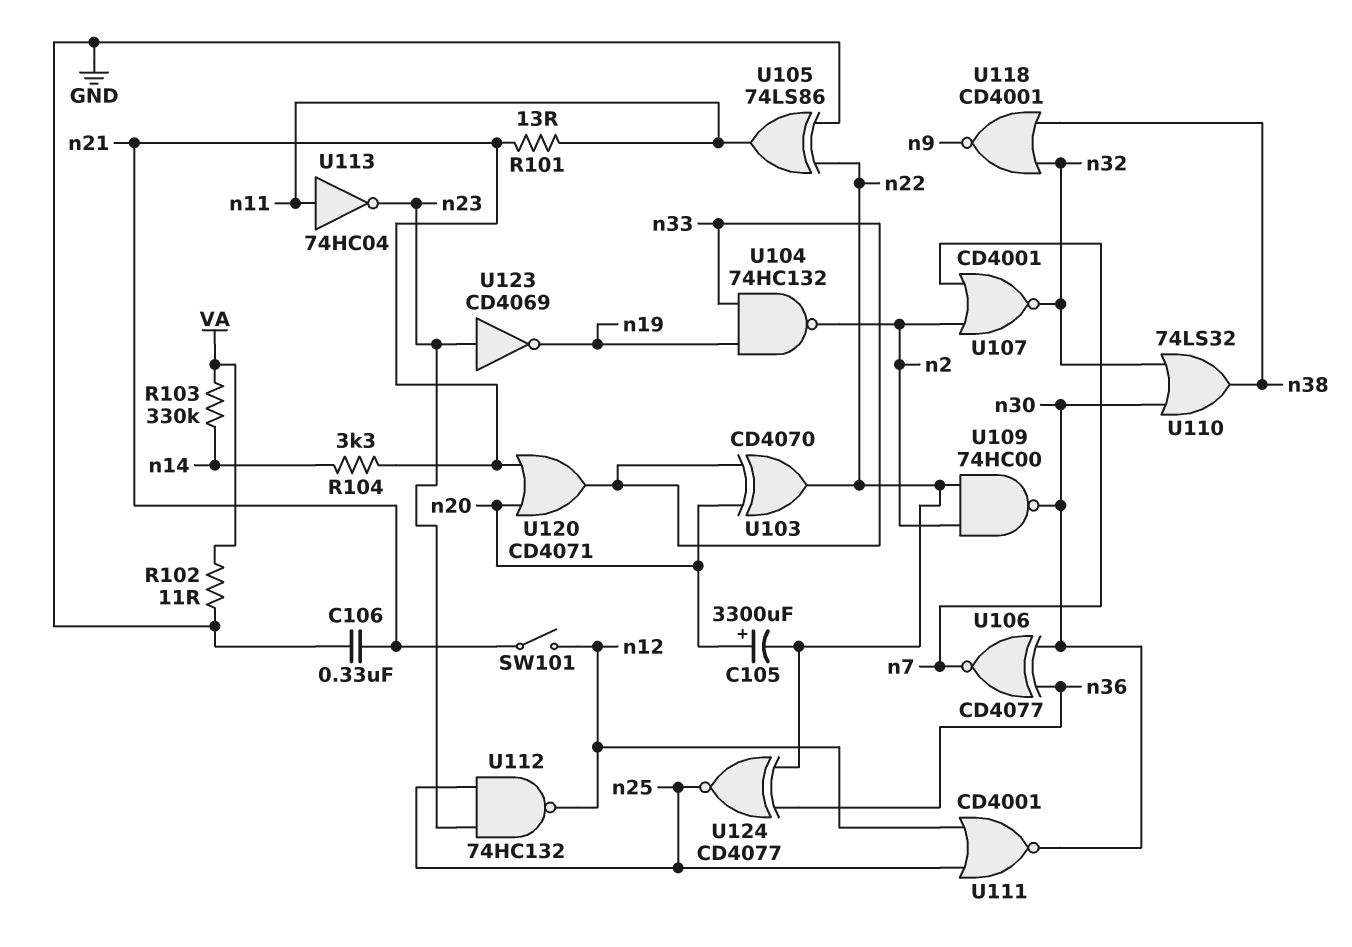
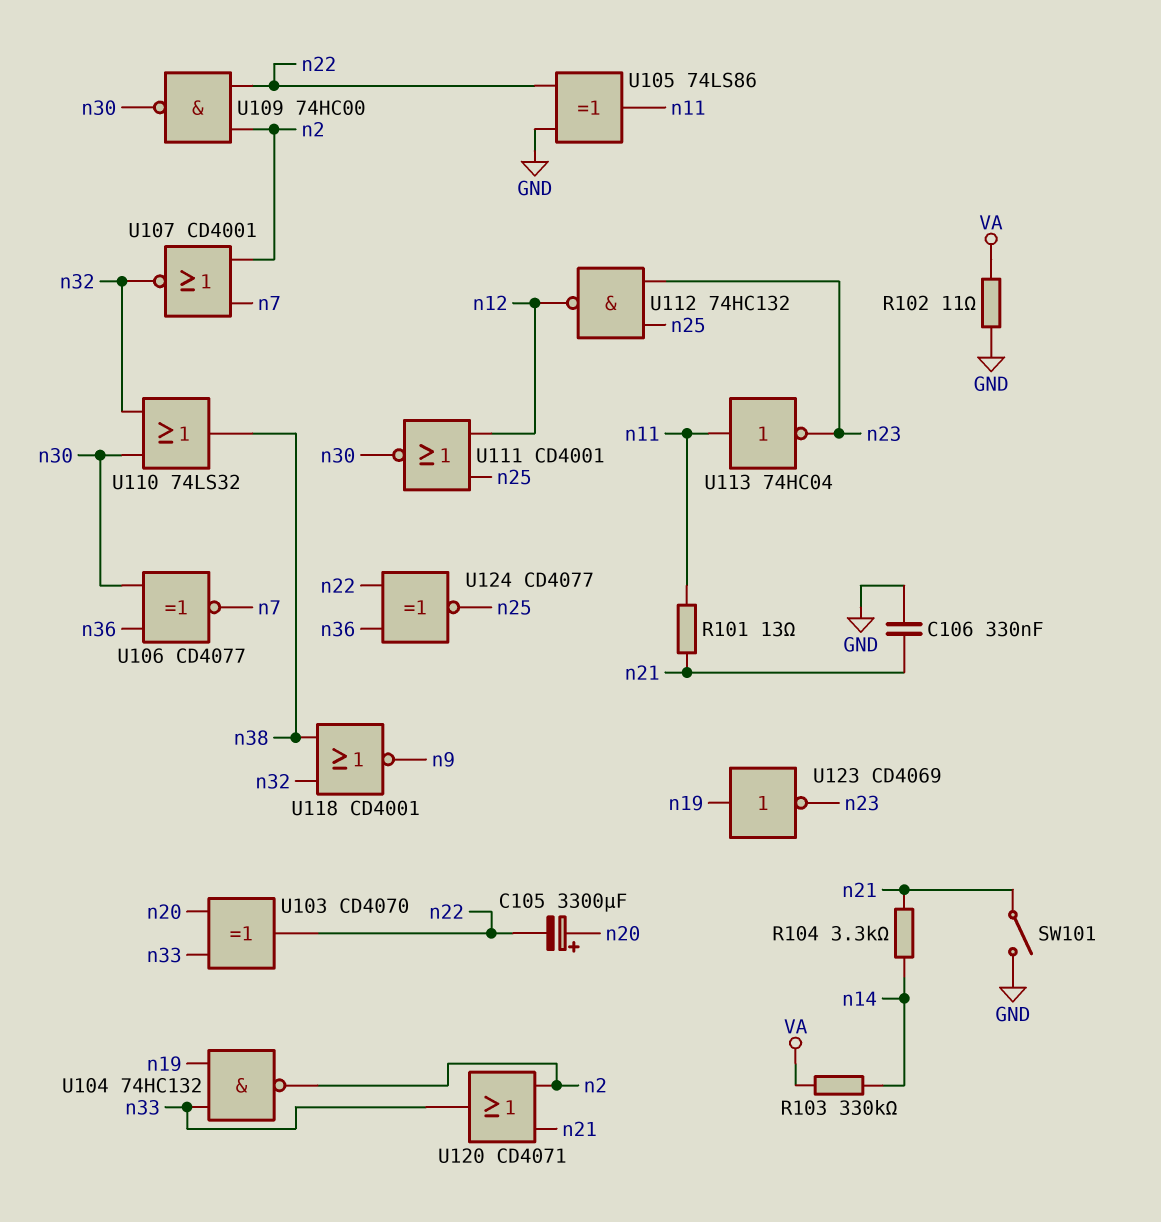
SW101: switch (n12, n21) -> switch (GND, n21)
U120: OR CD4071 (in n20, in n21, out n33) -> OR CD4071 (in n2, in n21, out n33)
U123: NOT CD4069 (in n23, out n19) -> NOT CD4069 (in n19, out n23)

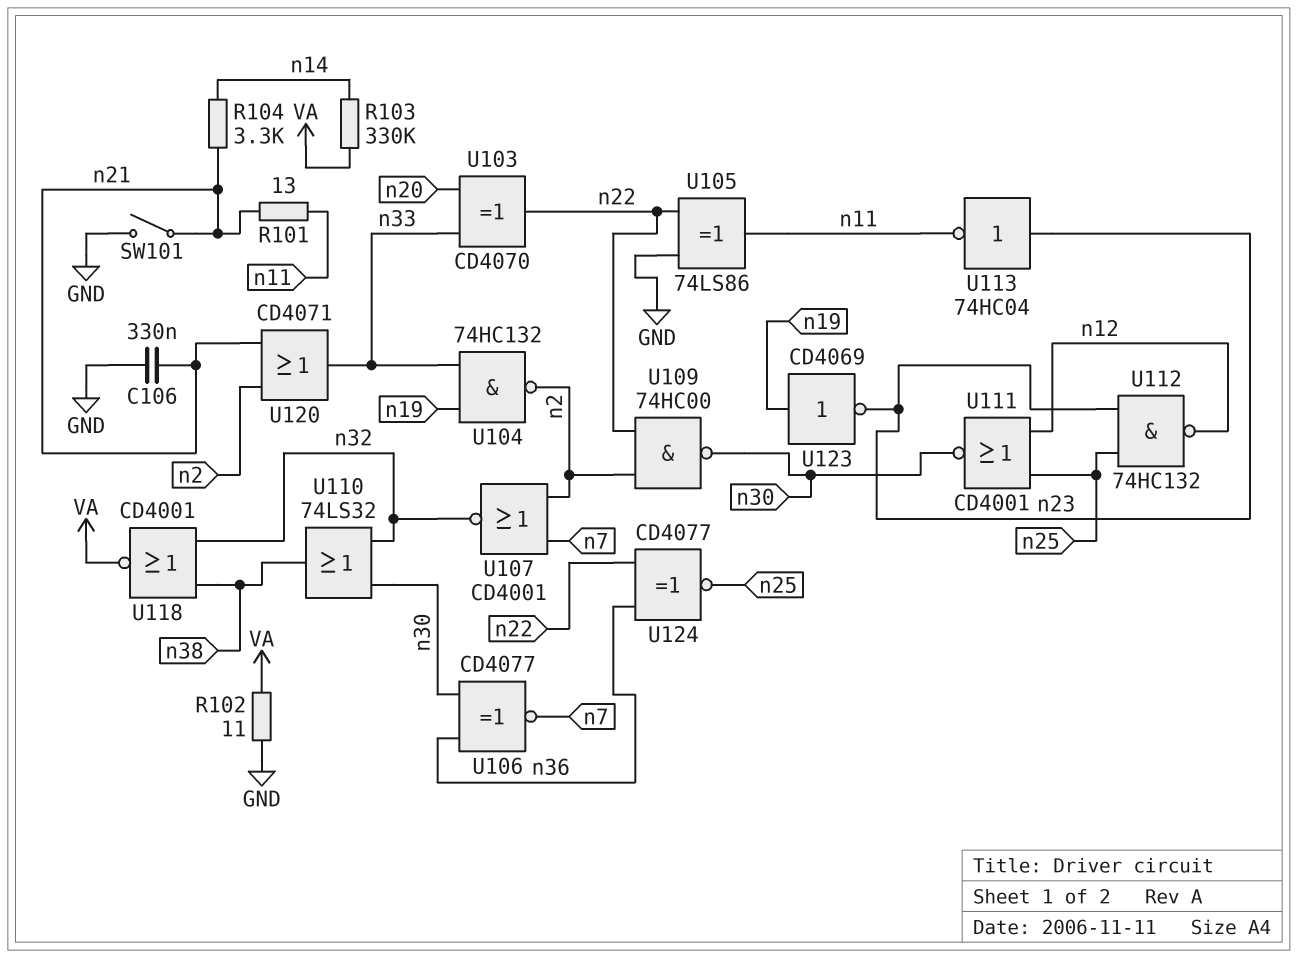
C105: 3300uF (plus n20, minus n22) -> none
U113: NOT 74HC04 (in n11, out n23) -> NOT 74HC04 (in n23, out n11)
U118: NOR CD4001 (in n32, in n38, out n9) -> NOR CD4001 (in n32, in n38, out VA)

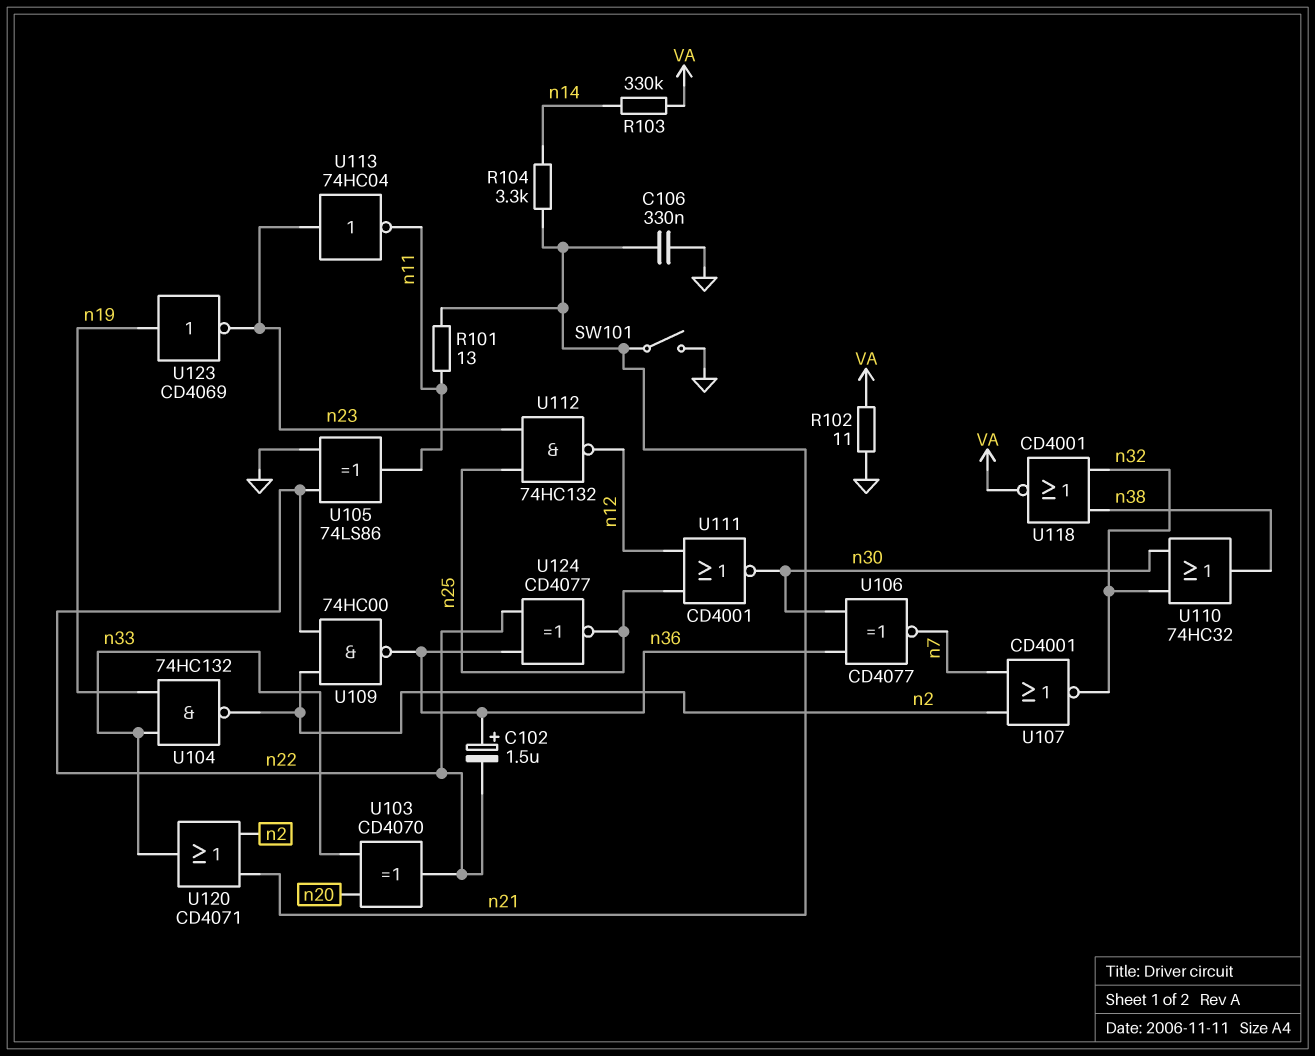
C102: none -> 1.5uF (plus n36, minus n22)
U109: NAND 74HC00 (in n2, in n22, out n30) -> NAND 74HC00 (in n2, in n22, out n36)
U110: OR 74LS32 (in n30, in n32, out n38) -> OR 74HC32 (in n30, in n32, out n38)

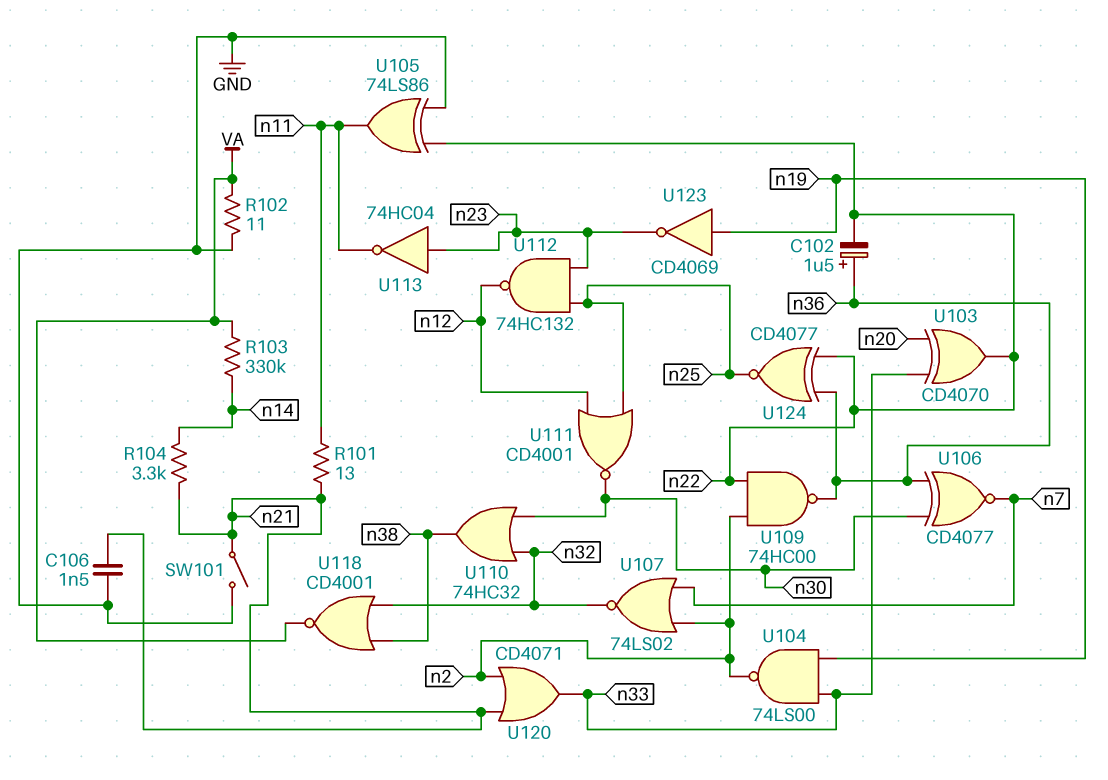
C106: 330nF (GND, n21) -> 1.5nF (GND, n21)
U104: NAND 74HC132 (in n19, in n33, out n2) -> NAND 74LS00 (in n19, in n33, out n2)
U107: NOR CD4001 (in n2, in n7, out n32) -> NOR 74LS02 (in n2, in n7, out n32)

